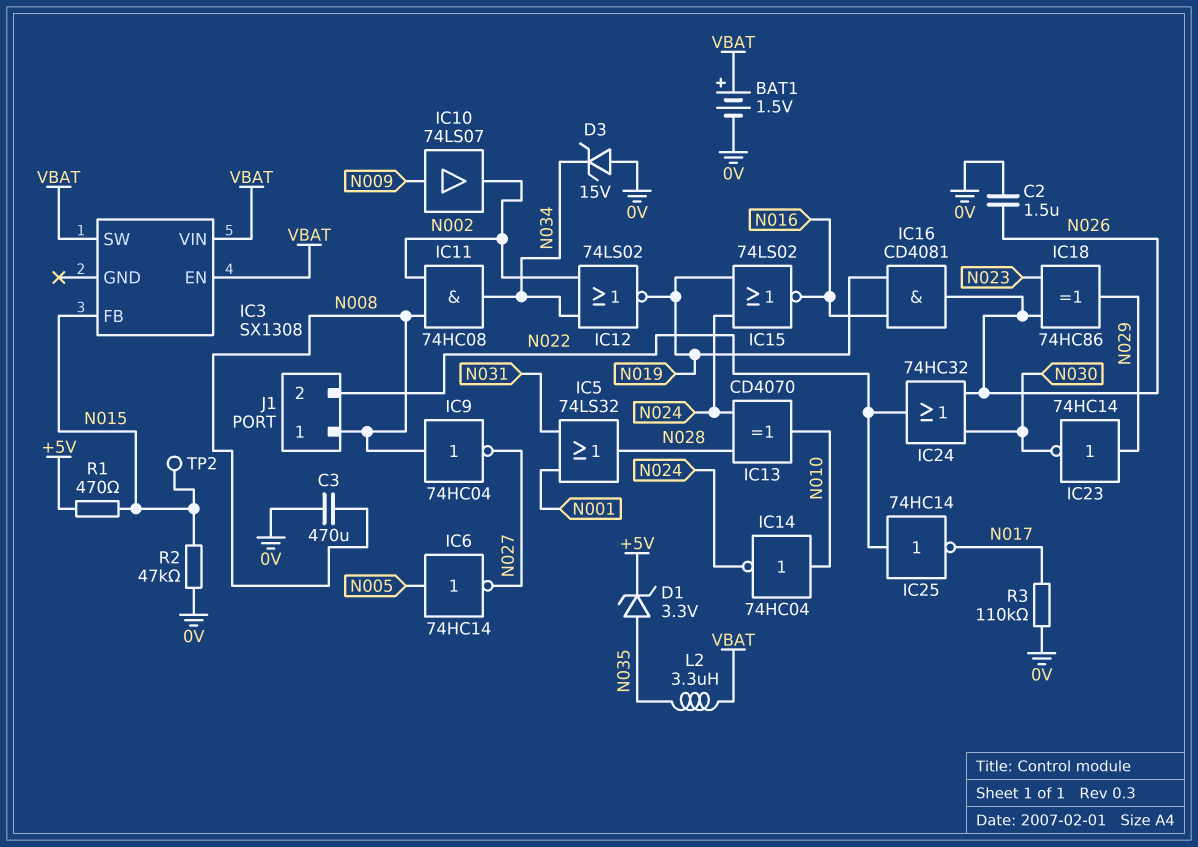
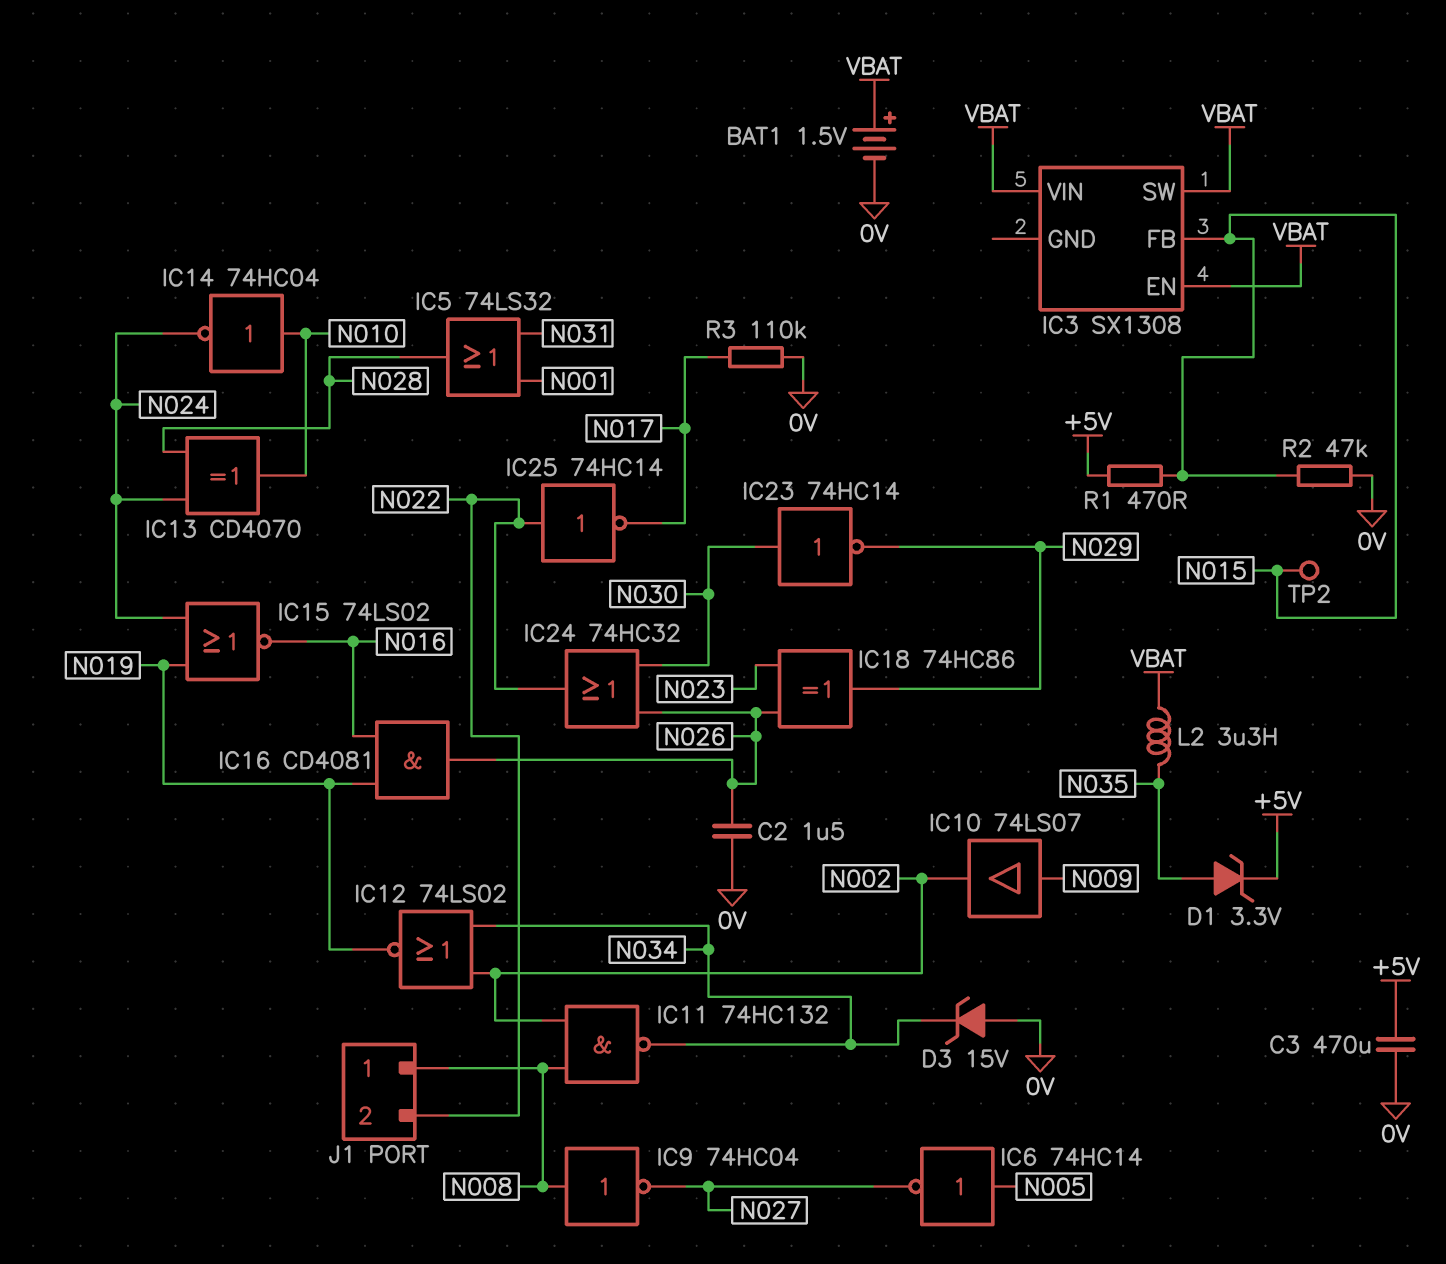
C3: 470uF (0V, N008) -> 470uF (+5V, 0V)
IC11: AND 74HC08 (in N002, in N008, out N034) -> NAND 74HC132 (in N002, in N008, out N034)
IC23: NOT 74HC14 (in N029, out N030) -> NOT 74HC14 (in N030, out N029)

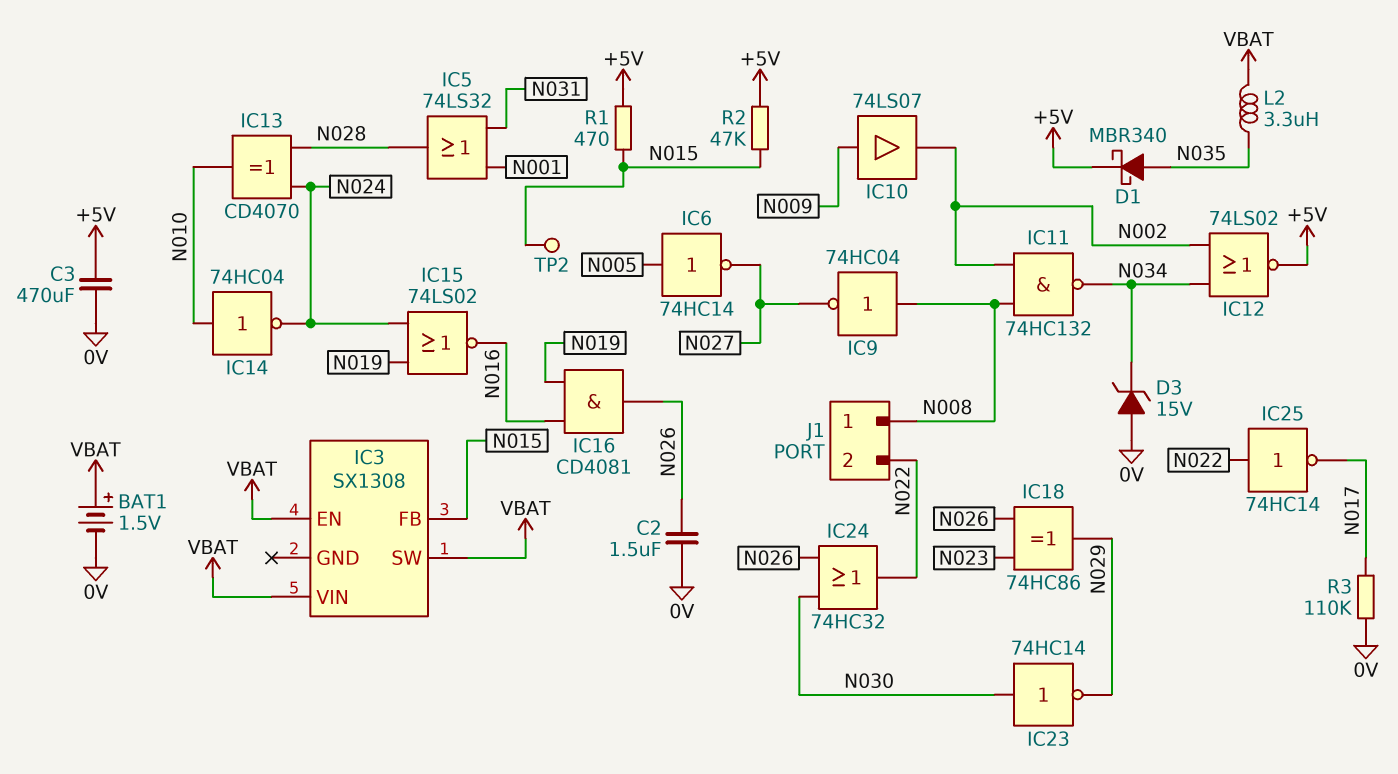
D1: zener 3.3V (A N035, K +5V) -> schottky MBR340 (A N035, K +5V)
IC12: NOR 74LS02 (in N002, in N034, out N019) -> NOR 74LS02 (in N002, in N034, out +5V)
R2: 47k (0V, N015) -> 47k (+5V, N015)

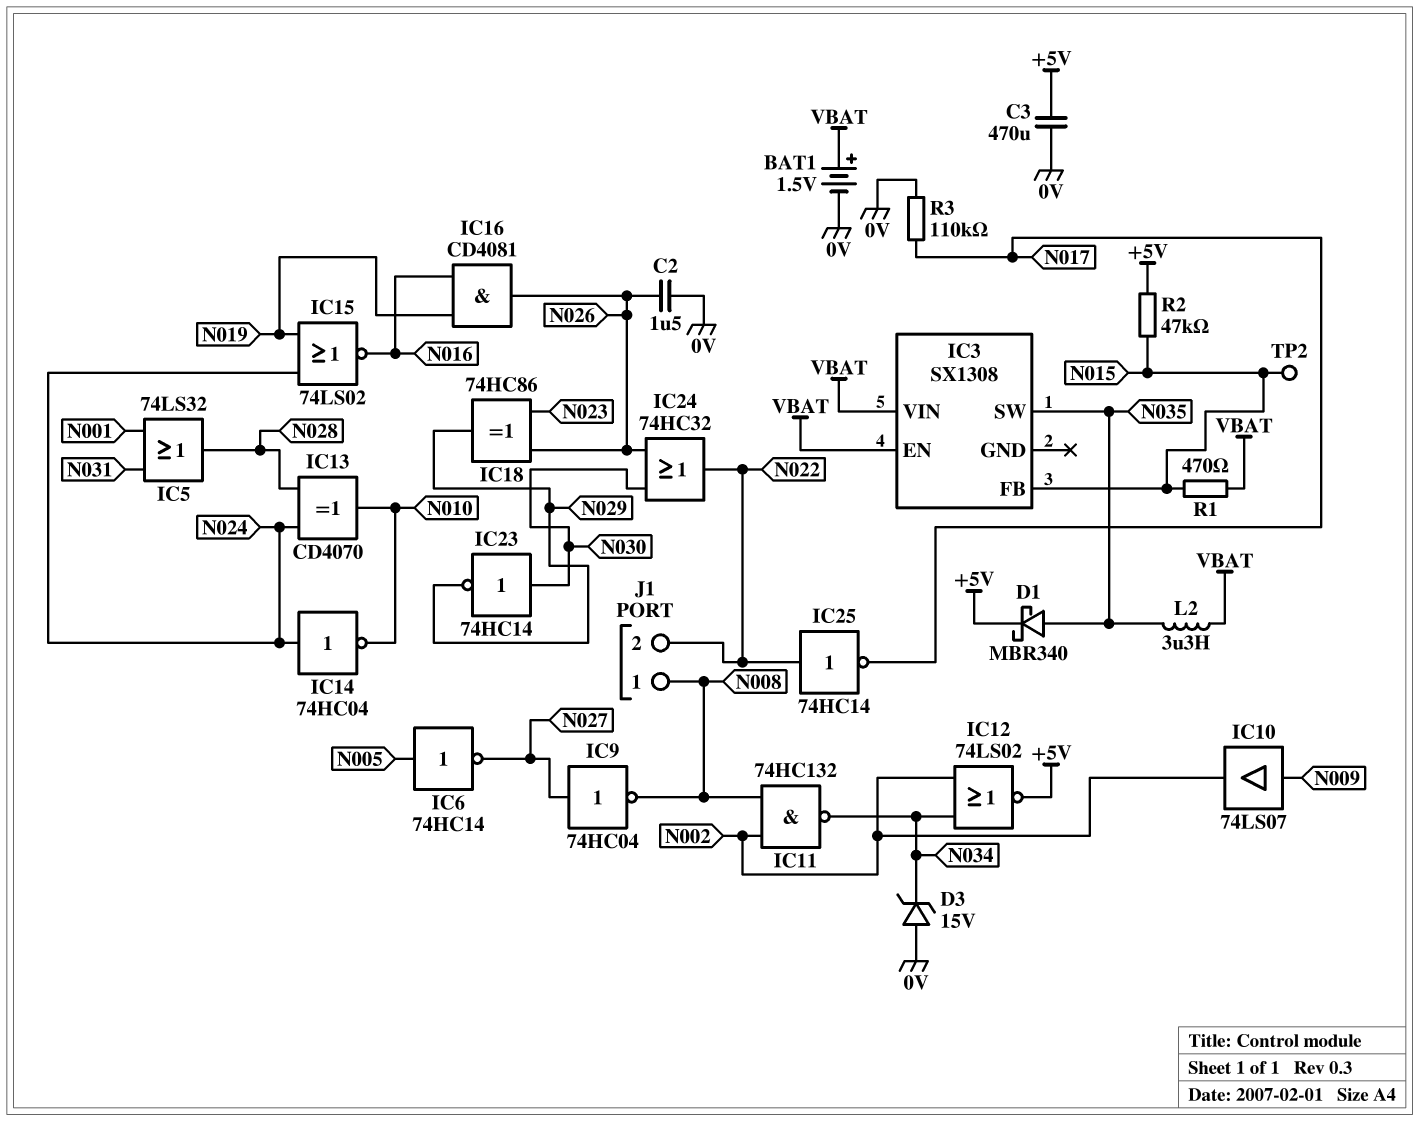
IC3 pin SW: VBAT -> N035
IC9: NOT 74HC04 (in N008, out N027) -> NOT 74HC04 (in N027, out N008)
IC14: NOT 74HC04 (in N010, out N024) -> NOT 74HC04 (in N024, out N010)
R1: 470 (+5V, N015) -> 470 (N015, VBAT)

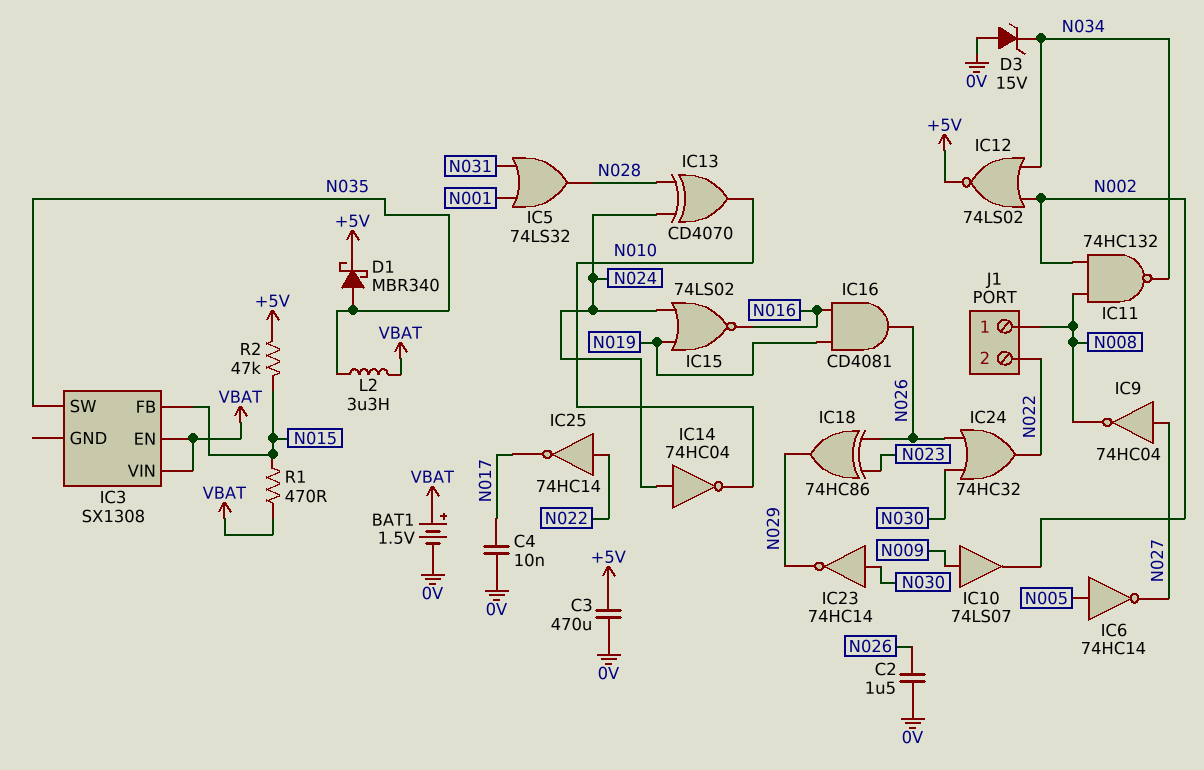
C4: none -> 10nF (0V, N017)
R3: 110k (0V, N017) -> none
TP2: test point (N015) -> none

